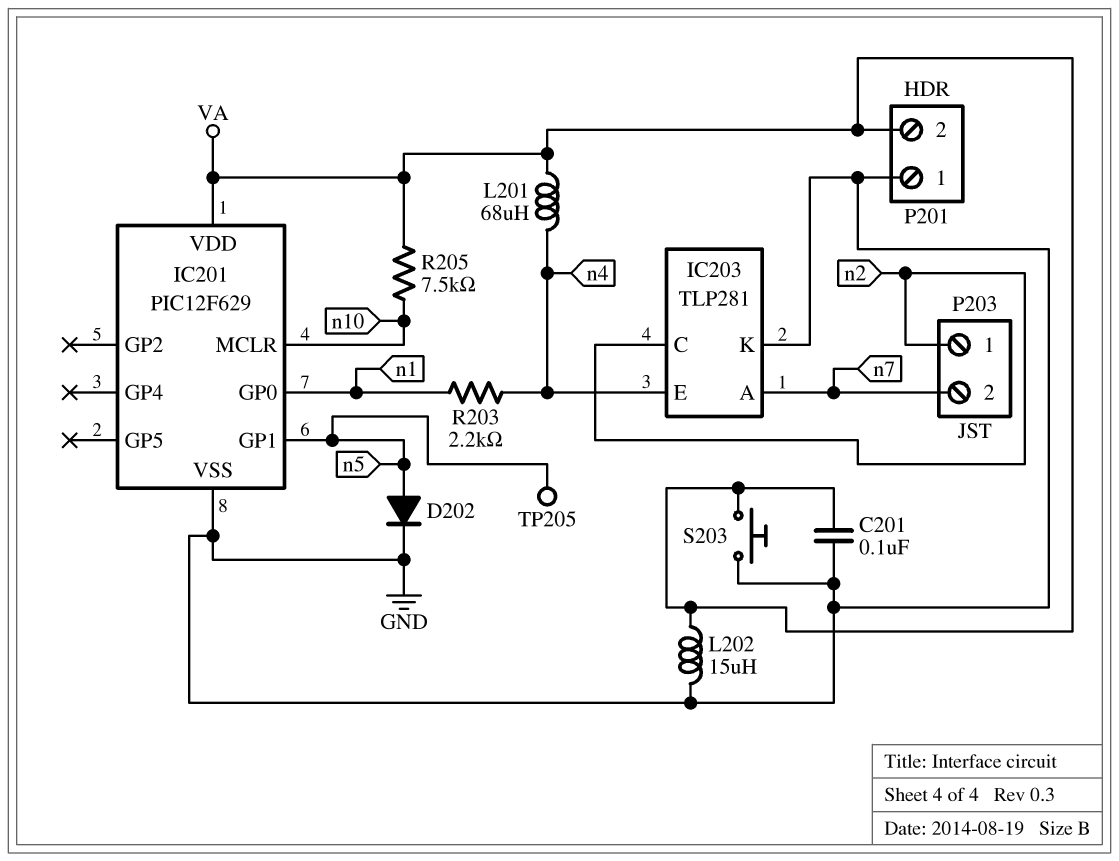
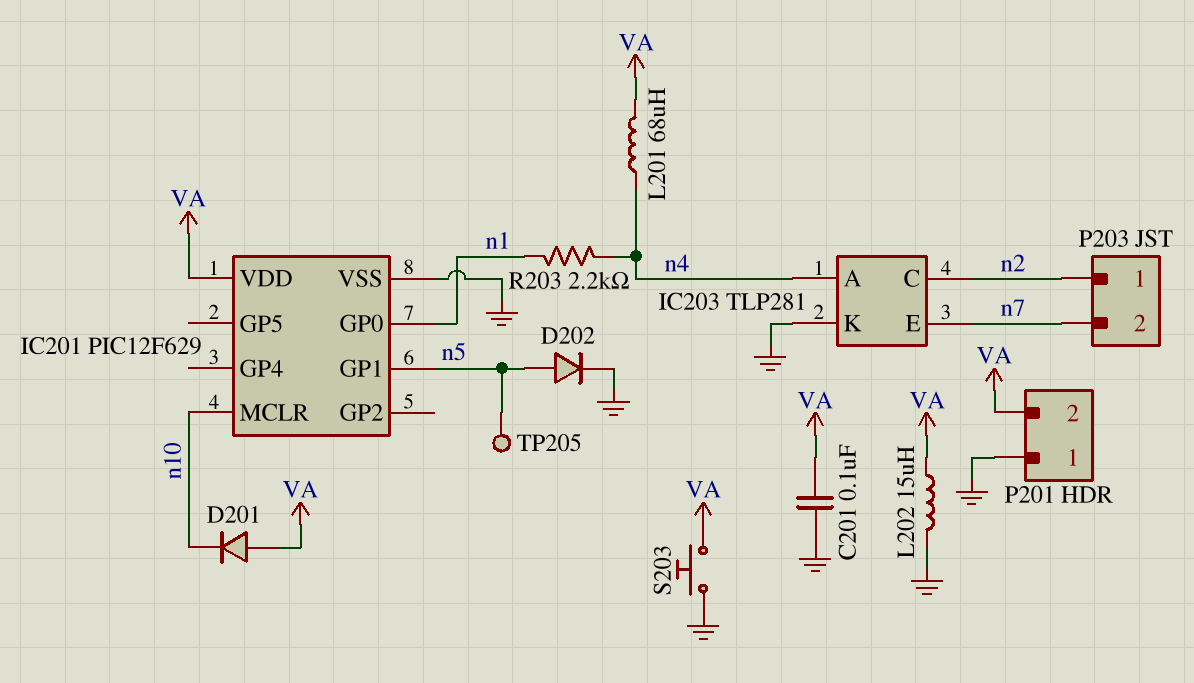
D201: none -> diode (A VA, K n10)
IC203 pin A: n7 -> n4
IC203 pin E: n4 -> n7
R205: 7.5k (VA, n10) -> none

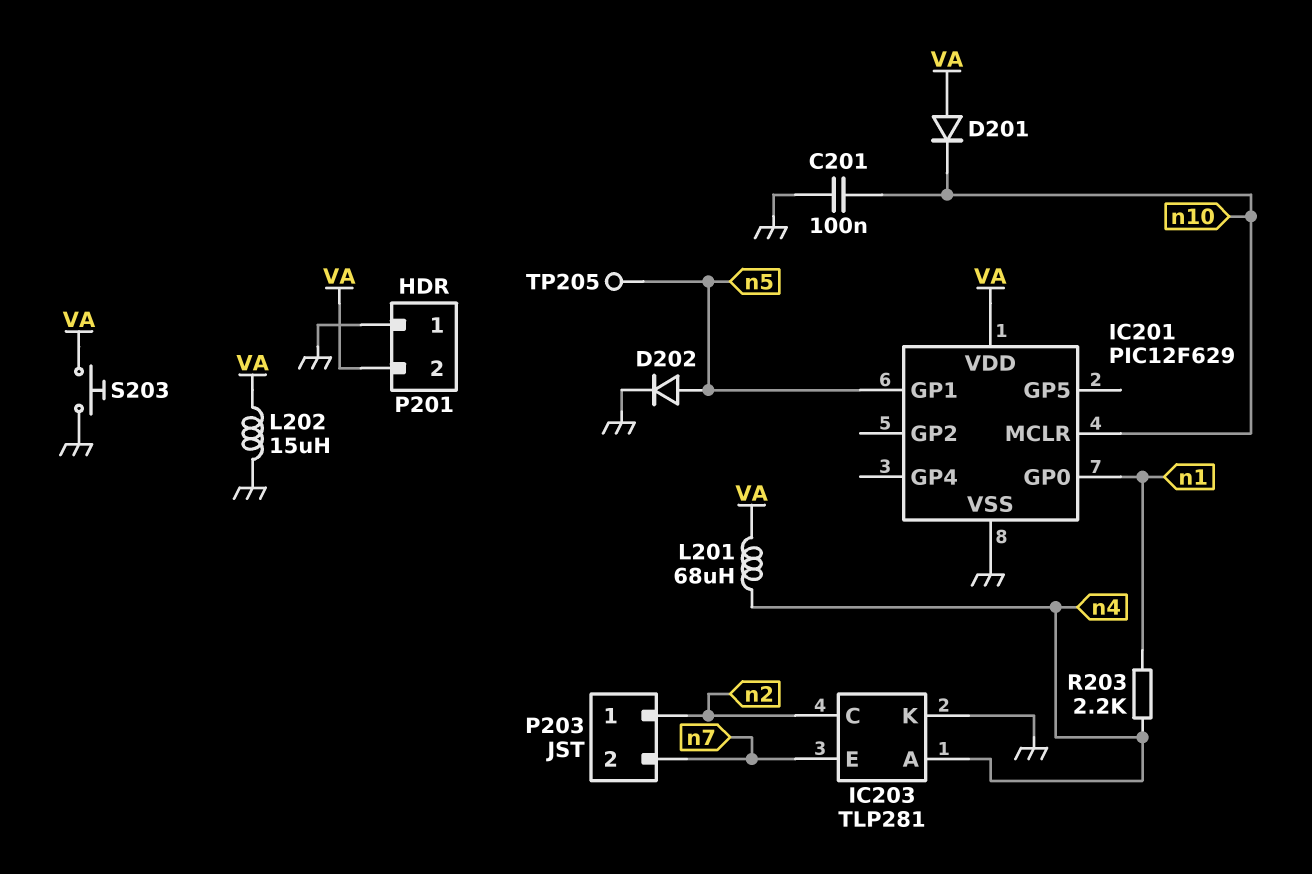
C201: 100nF (GND, VA) -> 100nF (GND, n10)

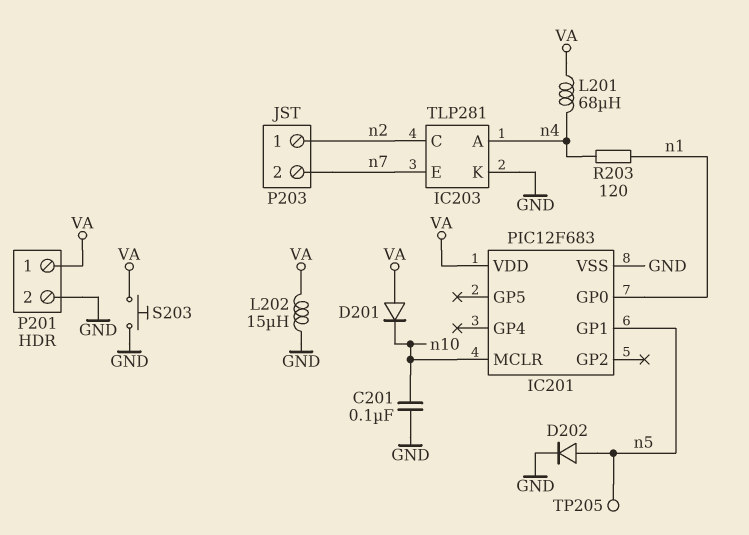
IC201: PIC12F629 -> PIC12F683
P201 pin 1: GND -> VA
P201 pin 2: VA -> GND
R203: 2.2k (n1, n4) -> 120 (n1, n4)

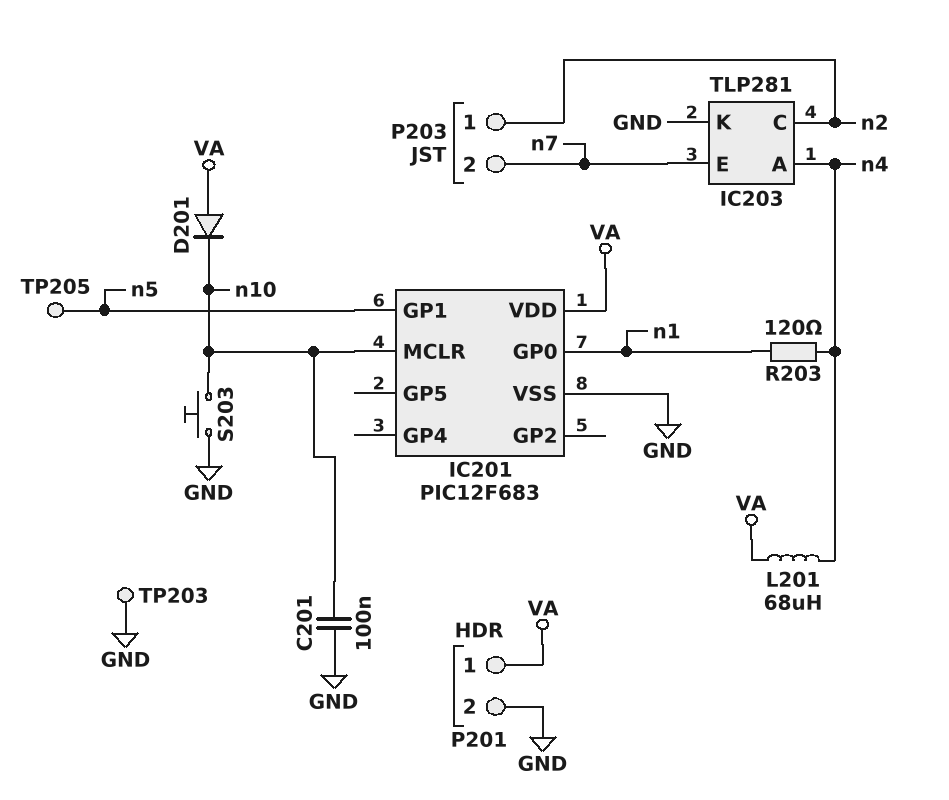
D202: diode (A n5, K GND) -> none
L202: 15uH (GND, VA) -> none
S203: button (GND, VA) -> button (GND, n10)
TP203: none -> test point (GND)

